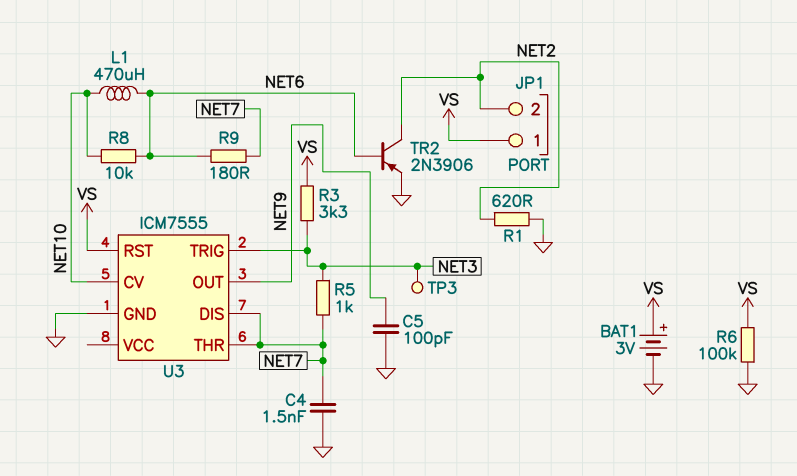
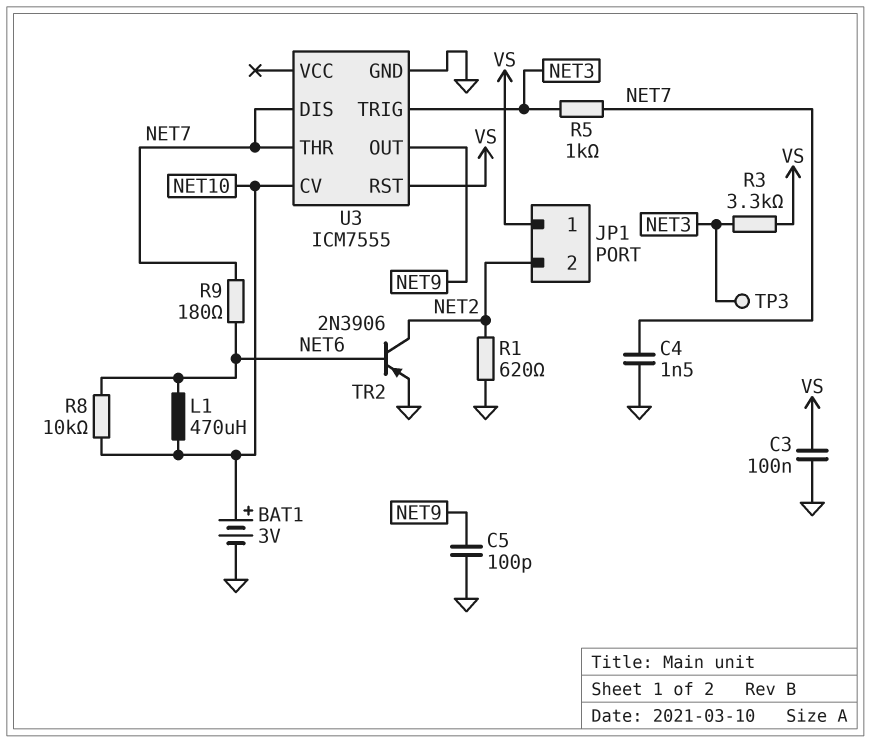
BAT1: 3V (plus VS, minus GND) -> 3V (plus NET10, minus GND)
C3: none -> 100nF (GND, VS)
R6: 100k (GND, VS) -> none

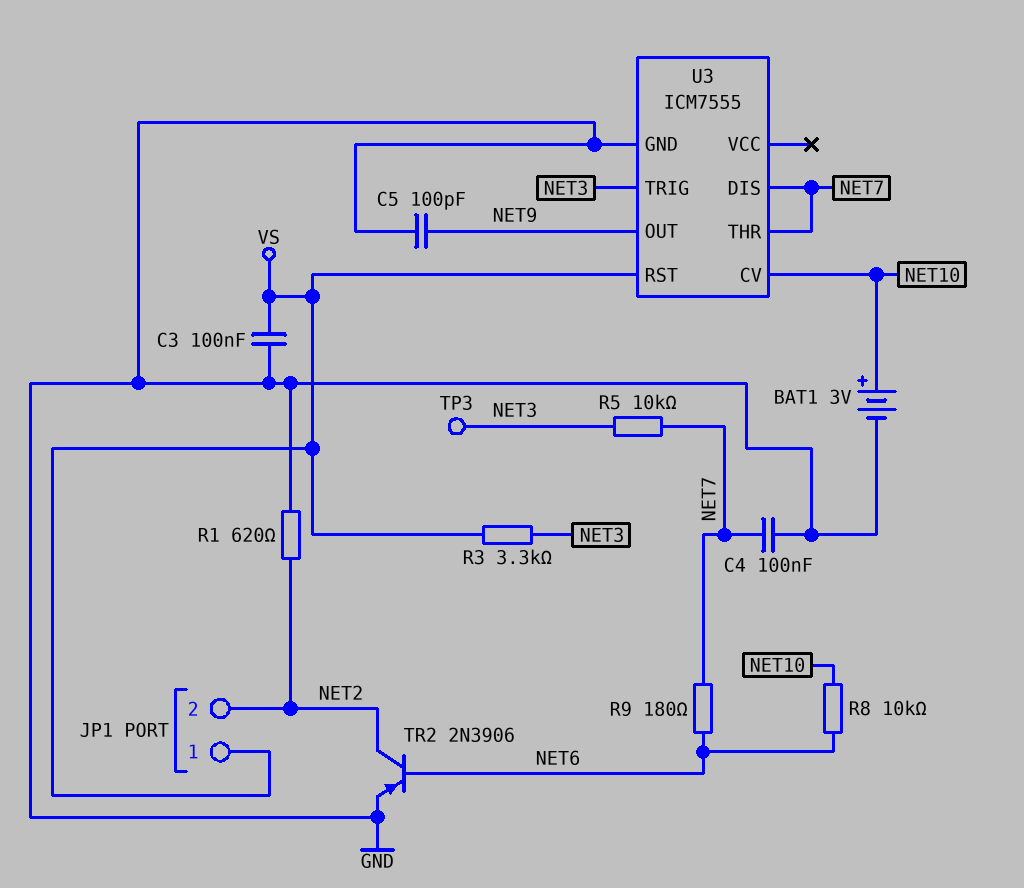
C4: 1.5nF (GND, NET7) -> 100nF (GND, NET7)
L1: 470uH (NET6, NET10) -> none
R5: 1k (NET3, NET7) -> 10k (NET3, NET7)

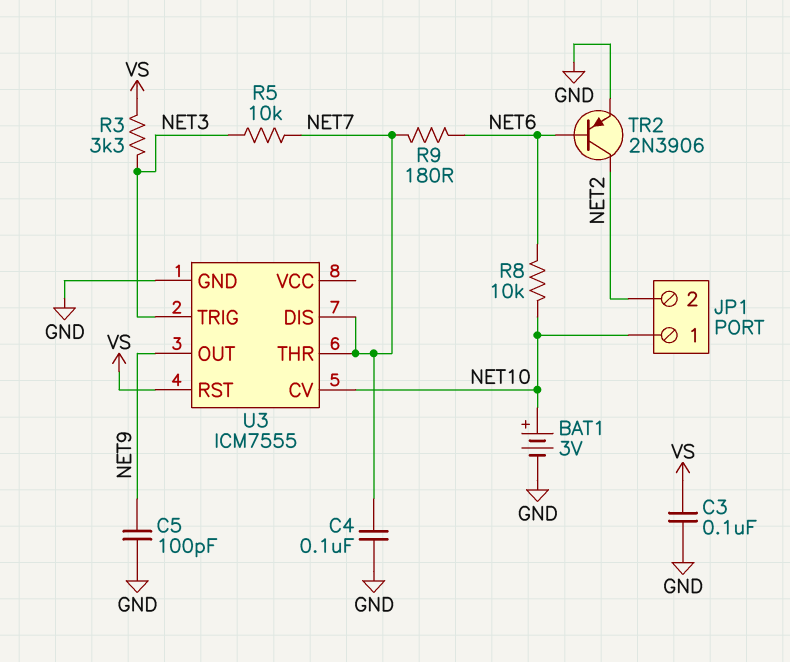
JP1 pin 1: VS -> NET10
R1: 620 (GND, NET2) -> none
TP3: test point (NET3) -> none

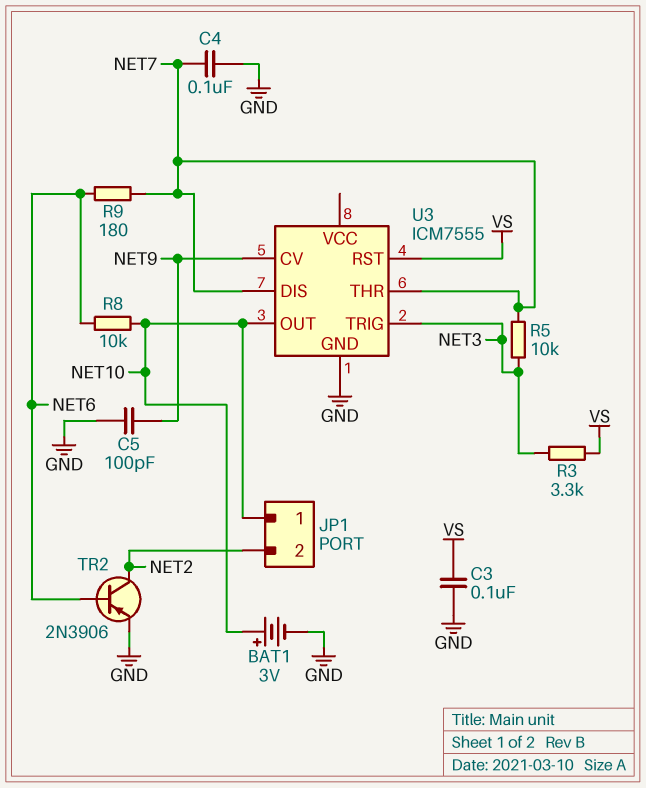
U3 pin CV: NET10 -> NET9
U3 pin OUT: NET9 -> NET10

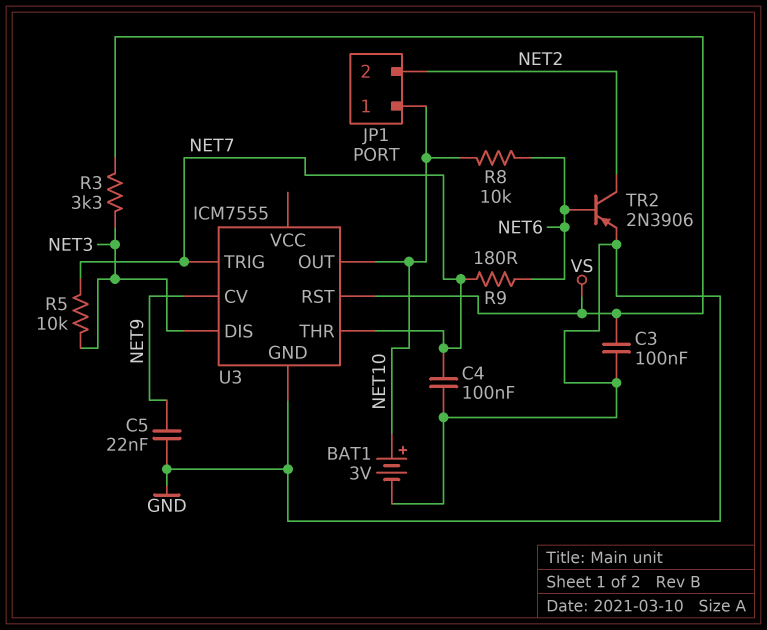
C5: 100pF (GND, NET9) -> 22nF (GND, NET9)
U3 pin DIS: NET7 -> NET3
U3 pin TRIG: NET3 -> NET7

